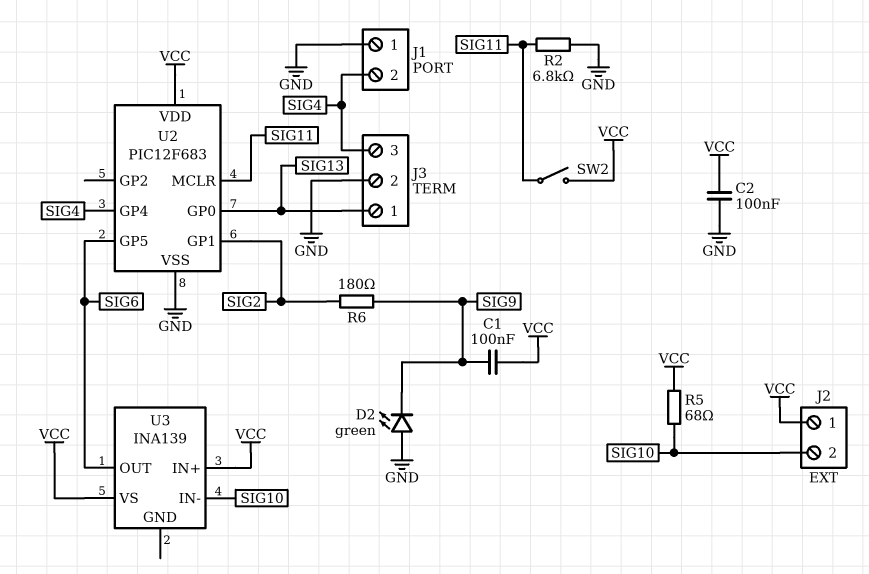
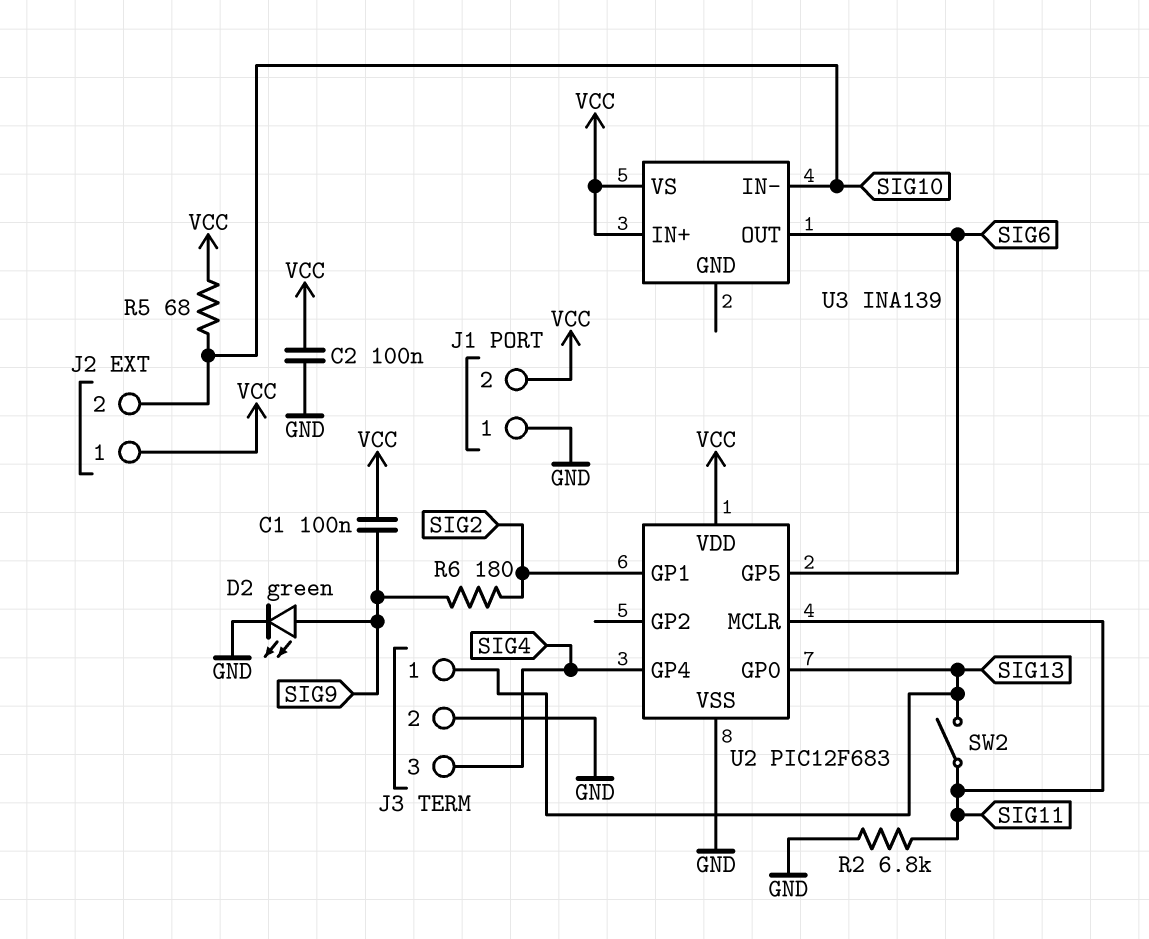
D2: LED green (A GND, K SIG9) -> LED green (A SIG9, K GND)
J1 pin 2: SIG4 -> VCC
SW2: switch (SIG11, VCC) -> switch (SIG11, SIG13)

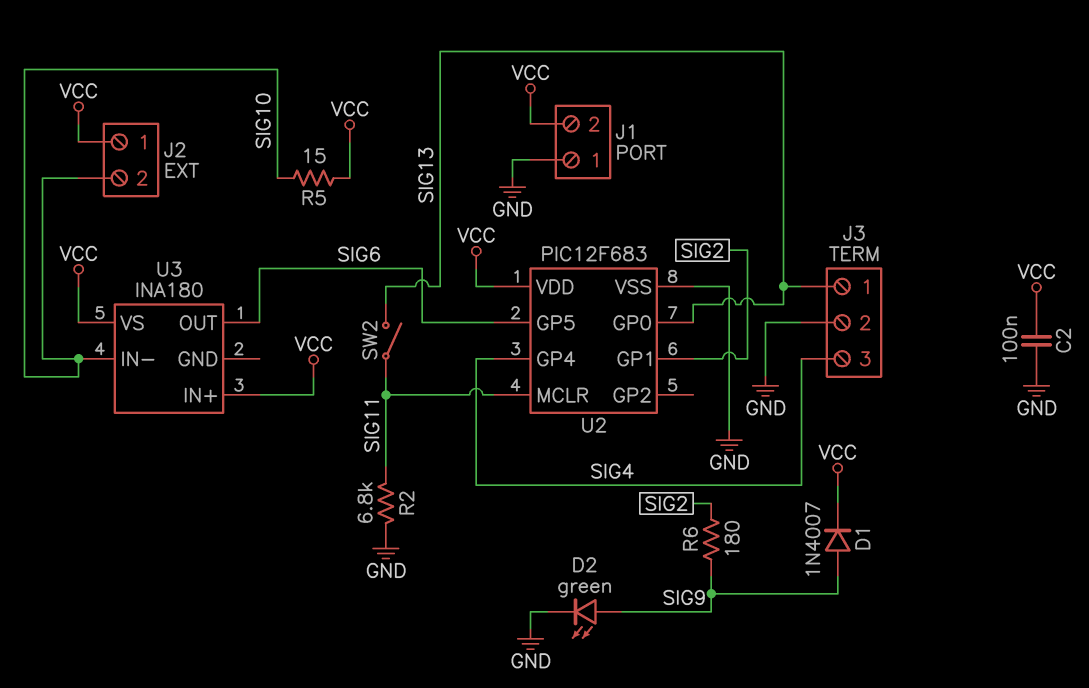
C1: 100nF (SIG9, VCC) -> none
D1: none -> diode 1N4007 (A SIG9, K VCC)
R5: 68 (SIG10, VCC) -> 15 (SIG10, VCC)
U3: INA139 -> INA180

